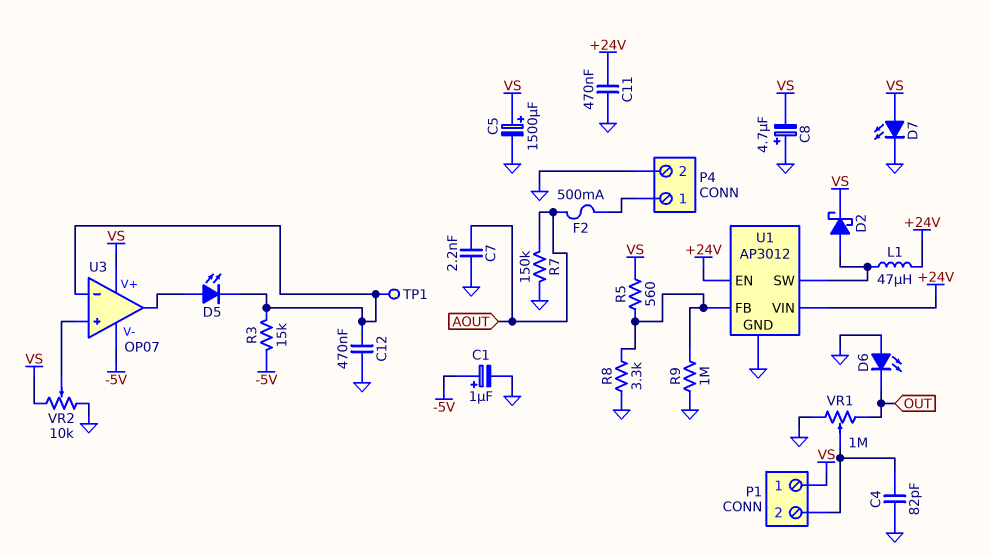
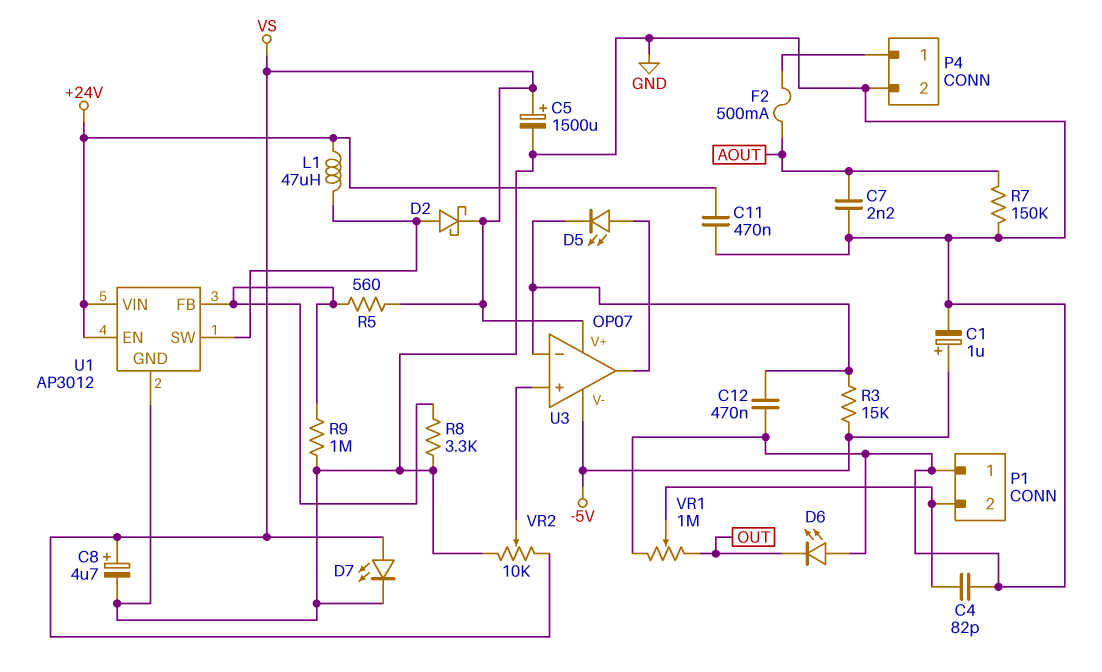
C8: 4.7uF (plus GND, minus VS) -> 4.7uF (plus VS, minus GND)
P1 pin 1: VS -> GND
TP1: test point (U3/in-) -> none

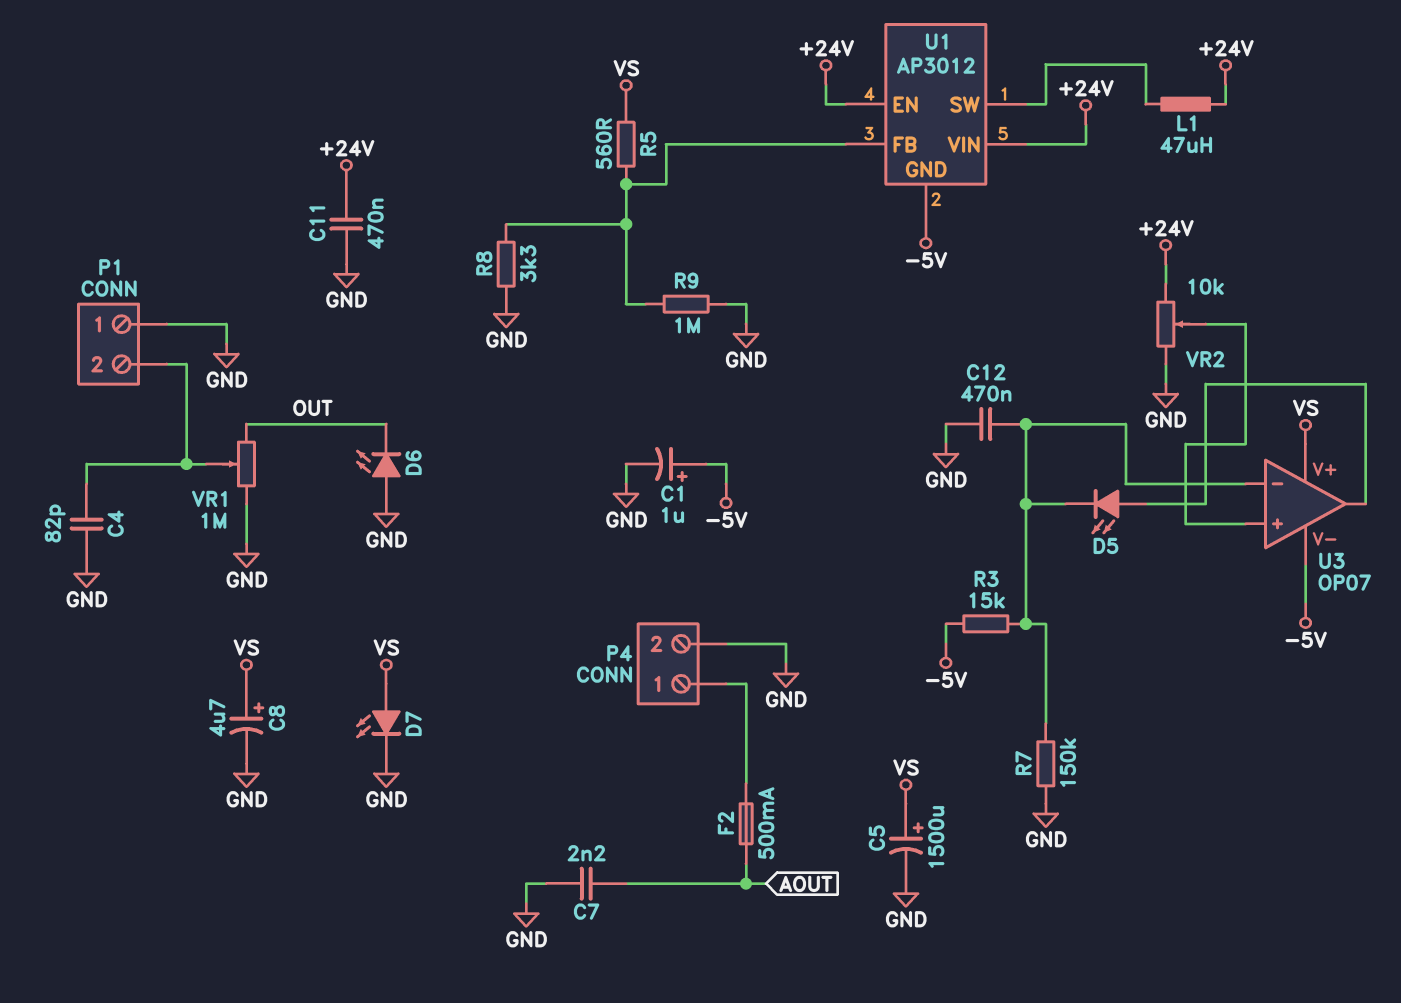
D2: schottky (A U1/SW, K VS) -> none
R7: 150k (AOUT, GND) -> 150k (GND, U3/in-)
U1 pin GND: GND -> -5V
VR2: 10k (GND, VS, wiper U3/in+) -> 10k (+24V, GND, wiper U3/in+)

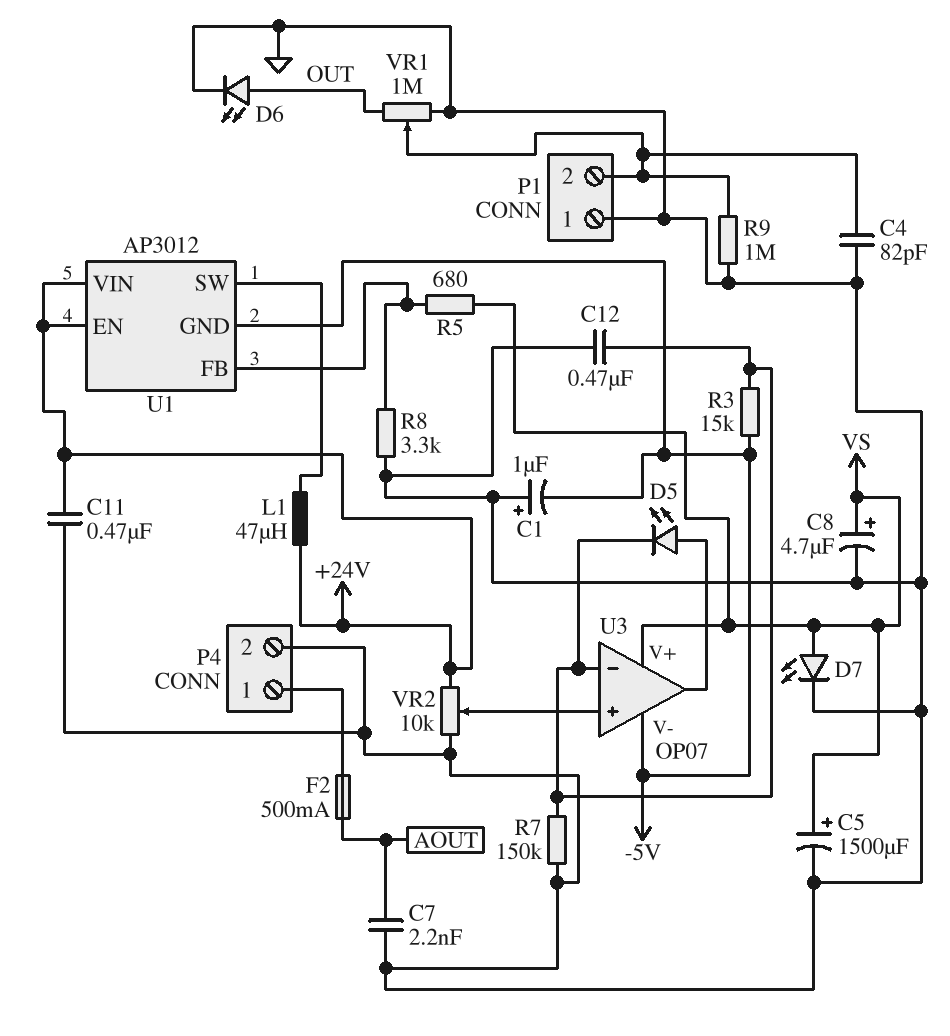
C1: 1uF (plus -5V, minus GND) -> 1uF (plus GND, minus -5V)
D6: LED (A GND, K OUT) -> LED (A OUT, K GND)
R5: 560 (U1/FB, VS) -> 680 (U1/FB, VS)
R9: 1M (GND, U1/FB) -> 1M (GND, P1/2)

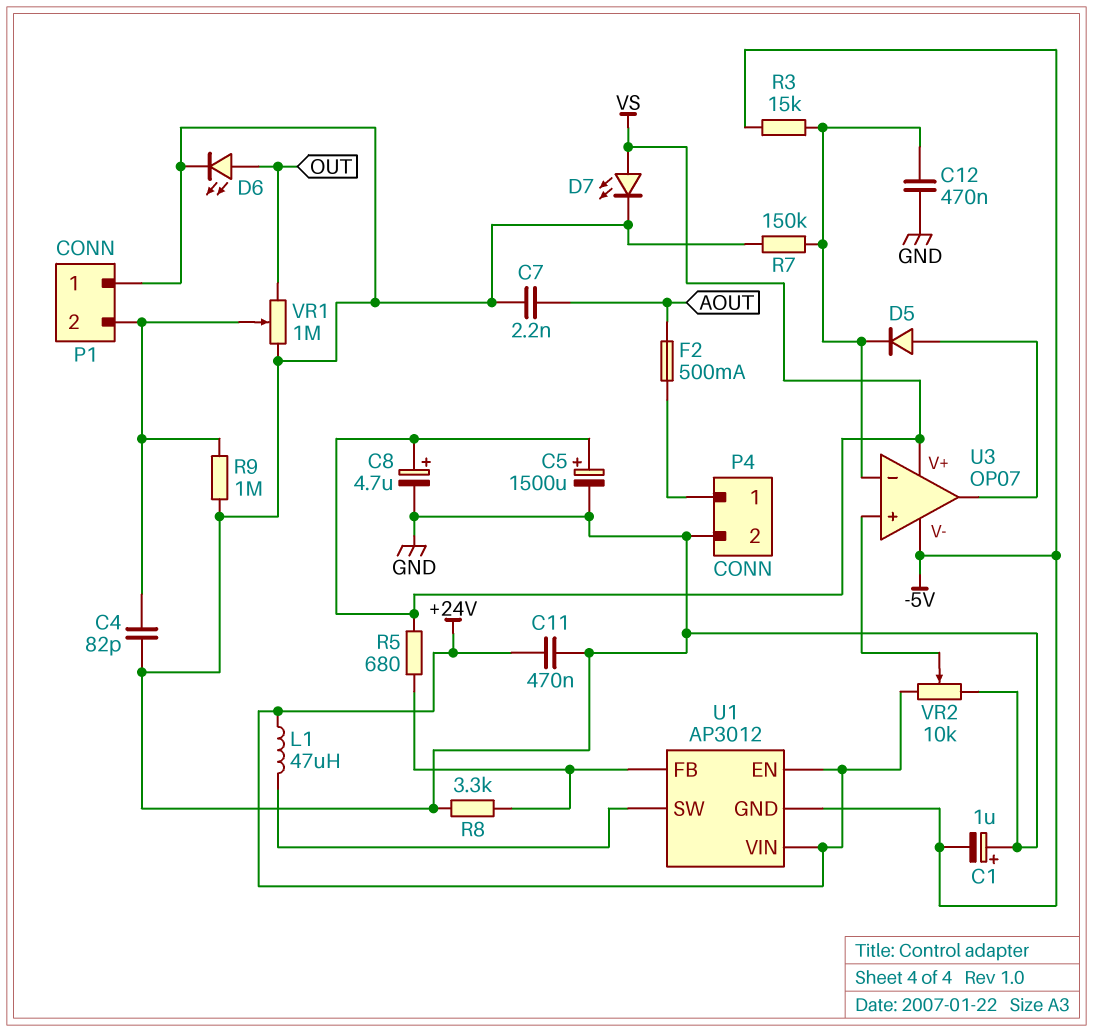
D5: LED (A U3/out, K U3/in-) -> diode (A U3/out, K U3/in-)

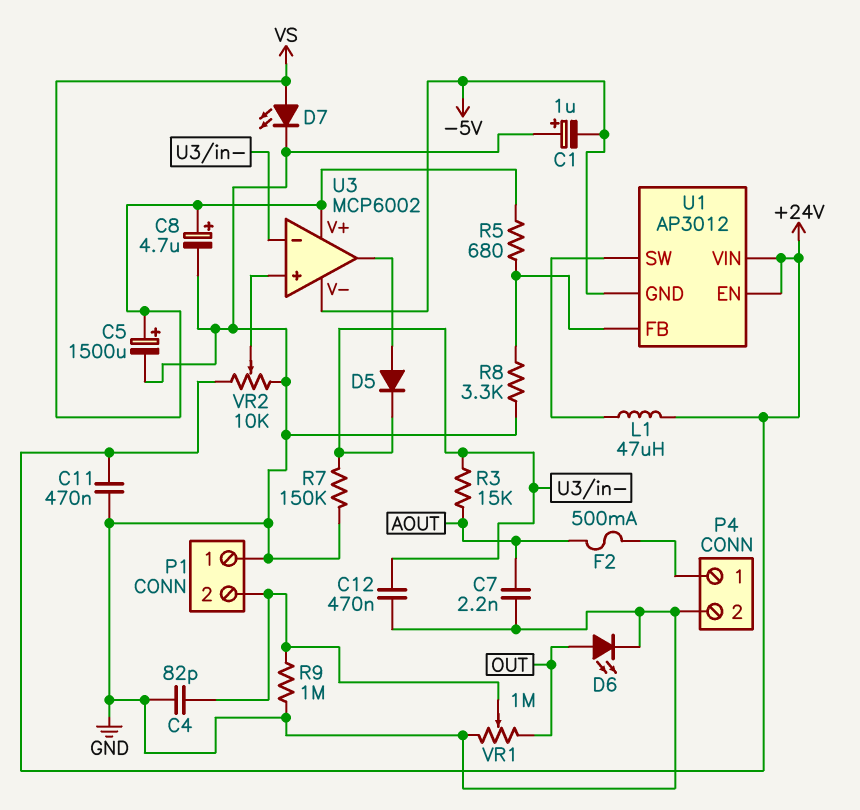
R3: 15k (-5V, U3/in-) -> 15k (AOUT, U3/in-)
U3: OP07 -> MCP6002

